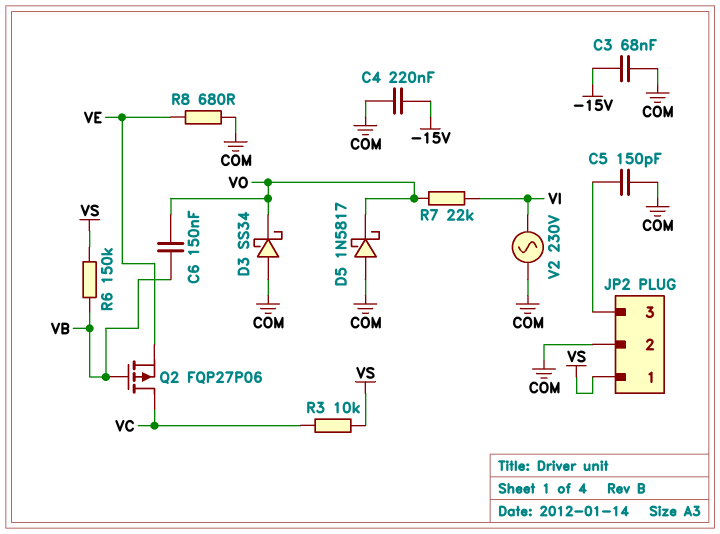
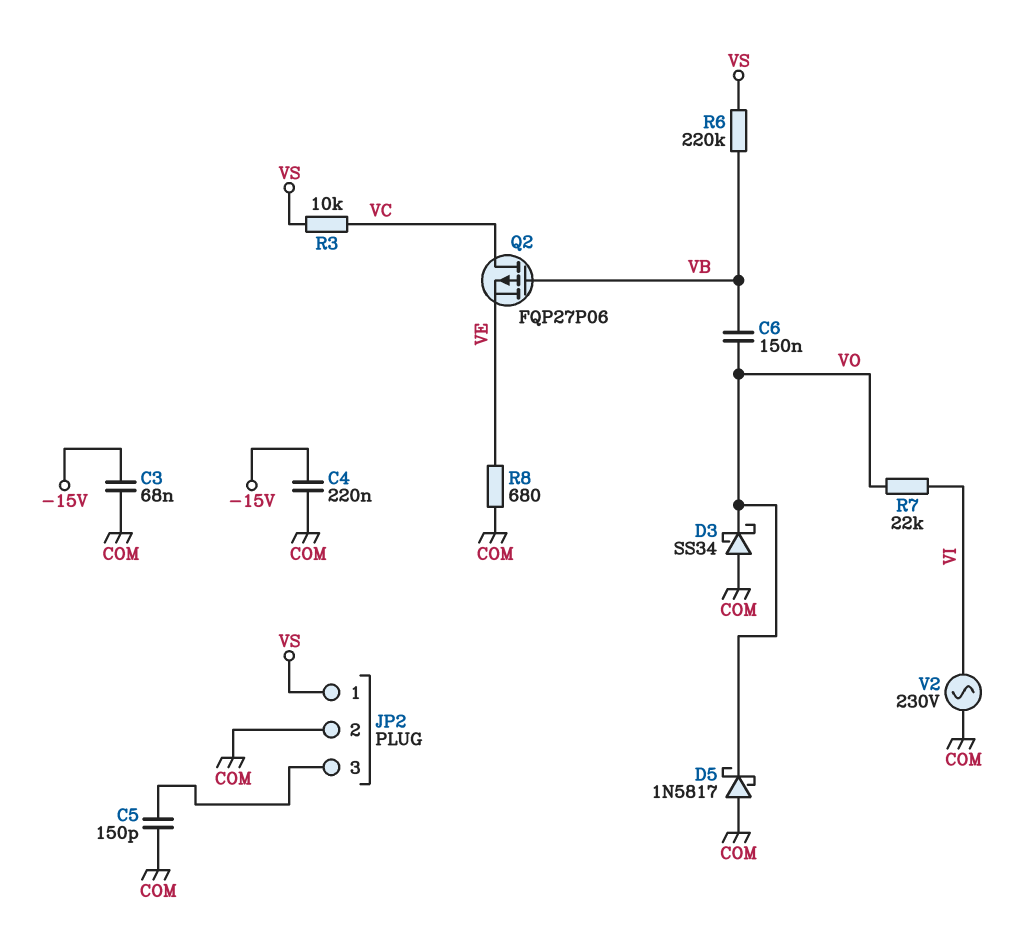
R6: 150k (VB, VS) -> 220k (VB, VS)

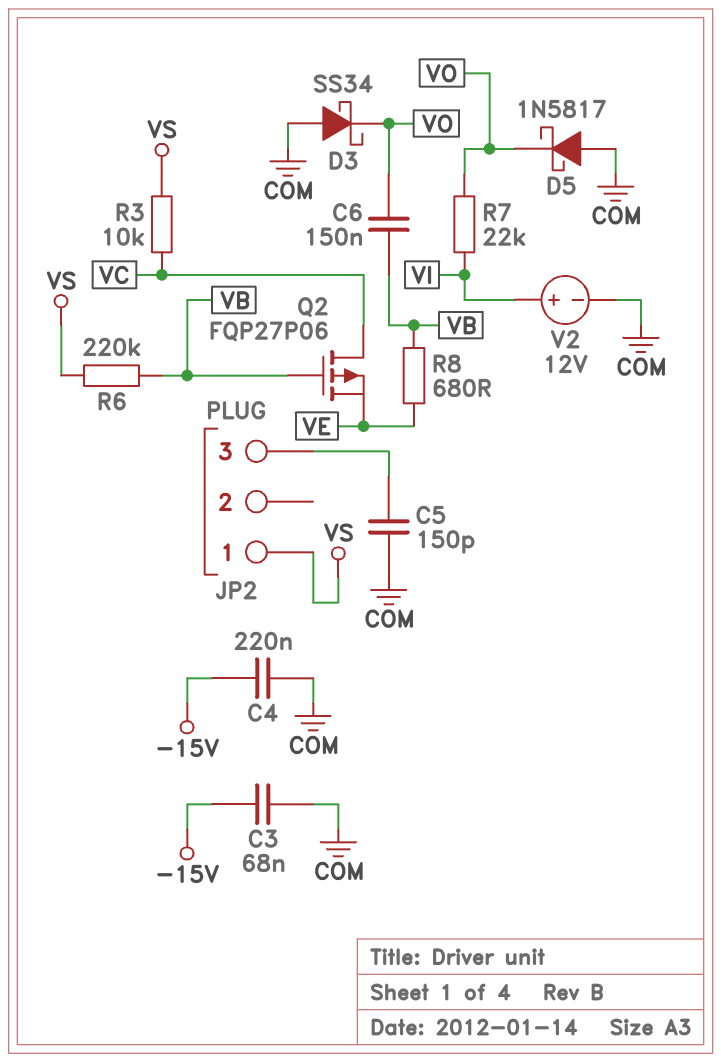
JP2 pin 2: COM -> none
R8: 680 (COM, VE) -> 680 (VB, VE)
V2: AC 230V (COM, VI) -> 12V (plus VI, minus COM)

